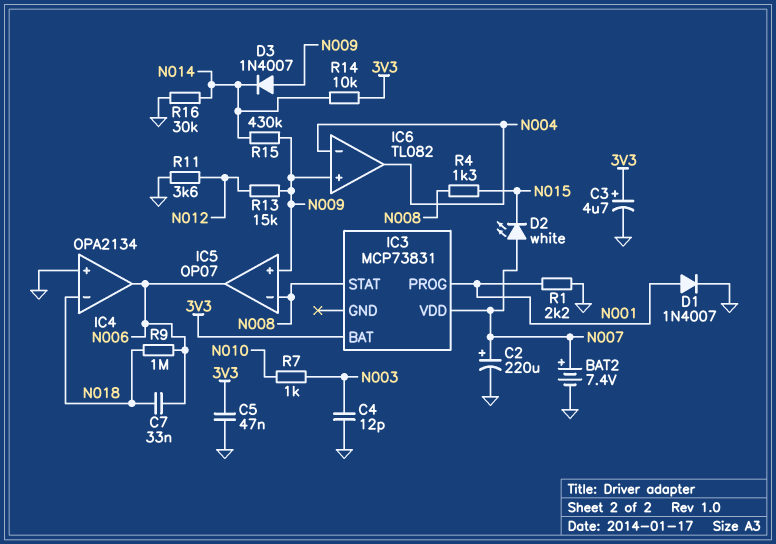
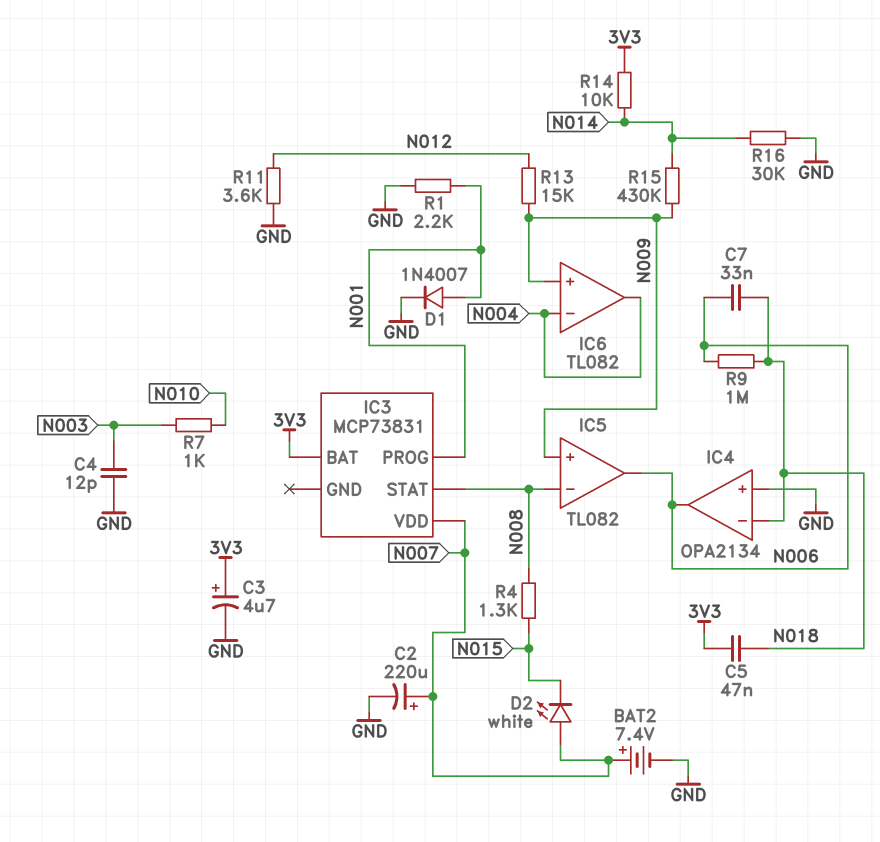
C5: 47nF (3V3, GND) -> 47nF (3V3, N018)
D3: diode 1N4007 (A N009, K N014) -> none
IC5: OP07 -> TL082

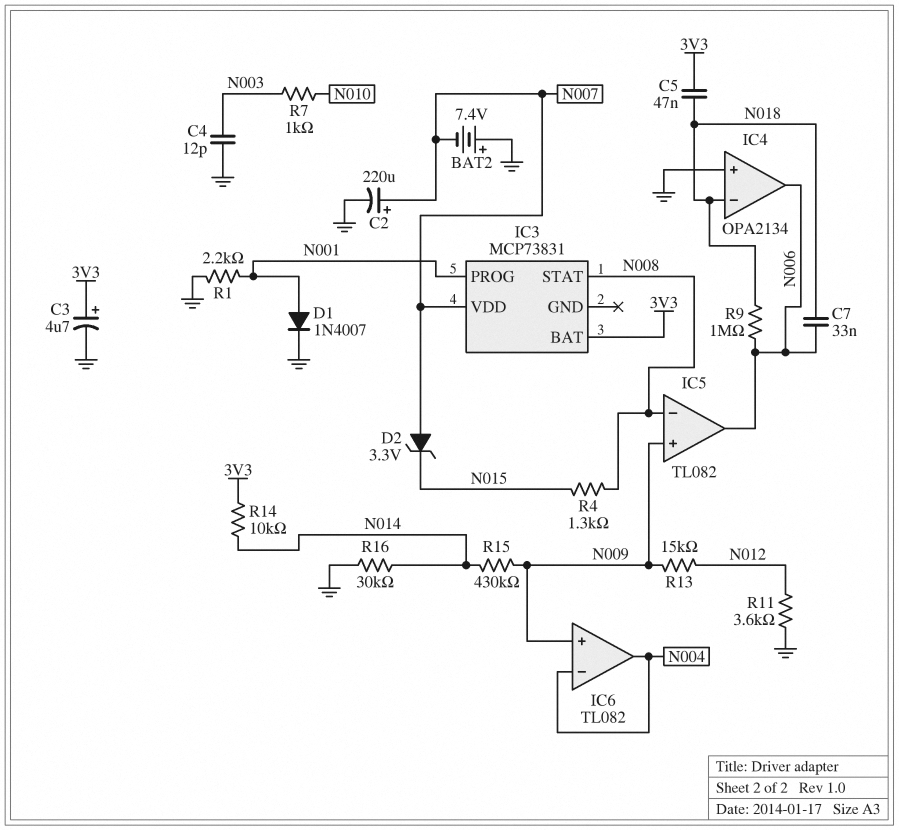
BAT2: 7.4V (plus N007, minus GND) -> 7.4V (plus GND, minus N007)
D2: LED white (A N007, K N015) -> zener 3.3V (A N007, K N015)

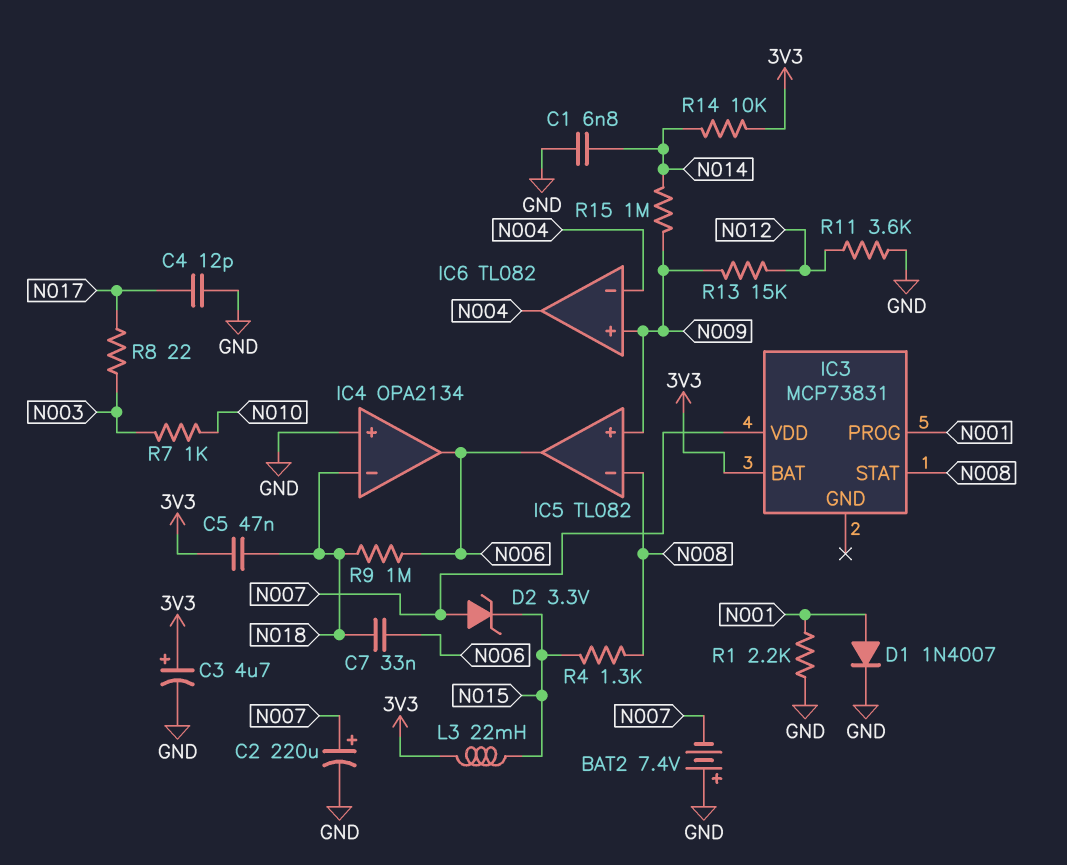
C1: none -> 6.8nF (GND, N014)
C4: 12pF (GND, N003) -> 12pF (GND, N017)
L3: none -> 22mH (3V3, N015)
R8: none -> 22 (N003, N017)
R15: 430k (N009, N014) -> 1M (N009, N014)
R16: 30k (GND, N014) -> none

